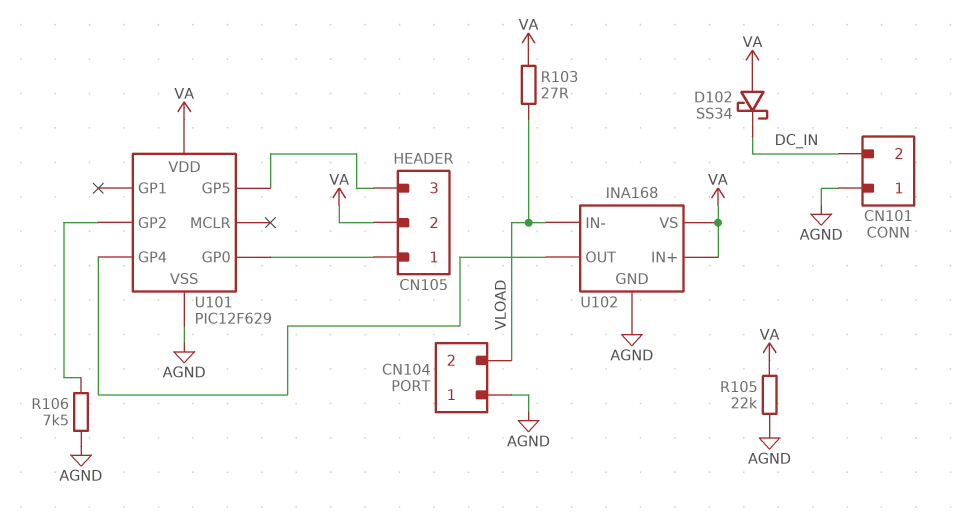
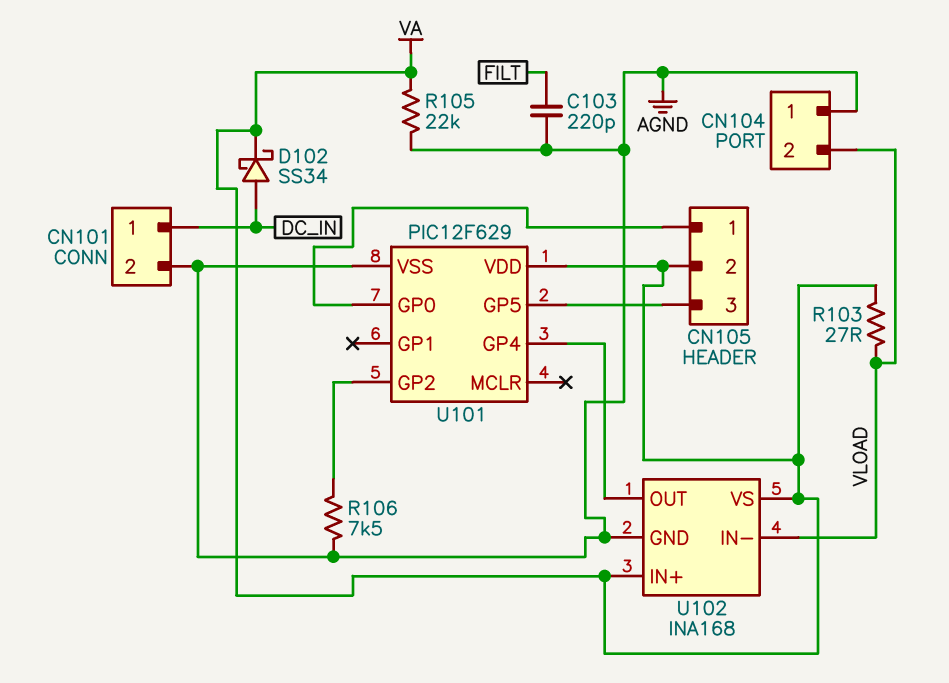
C103: none -> 220pF (AGND, FILT)
CN101 pin 1: AGND -> DC_IN
CN101 pin 2: DC_IN -> AGND
D102: schottky SS34 (A VA, K DC_IN) -> schottky SS34 (A DC_IN, K VA)

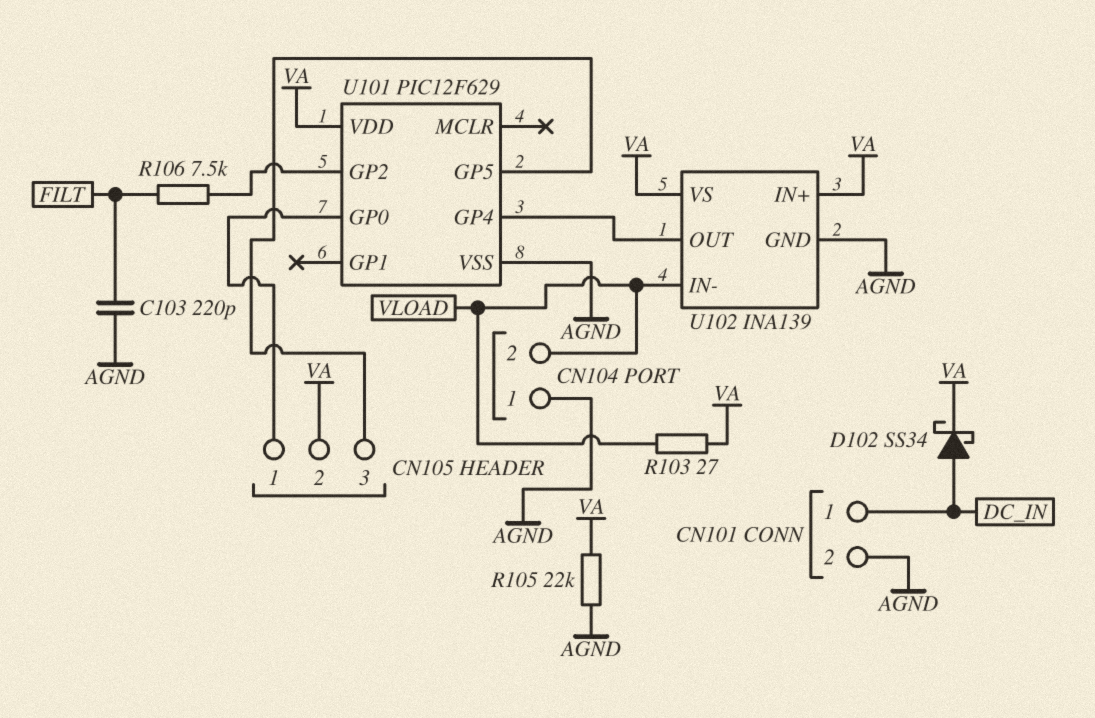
R106: 7.5k (AGND, U101/GP2) -> 7.5k (FILT, U101/GP2)
U102: INA168 -> INA139

